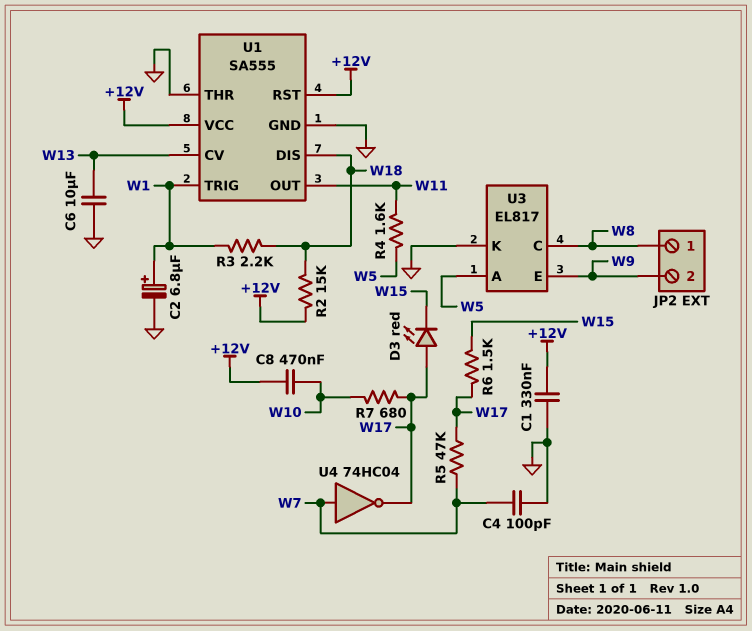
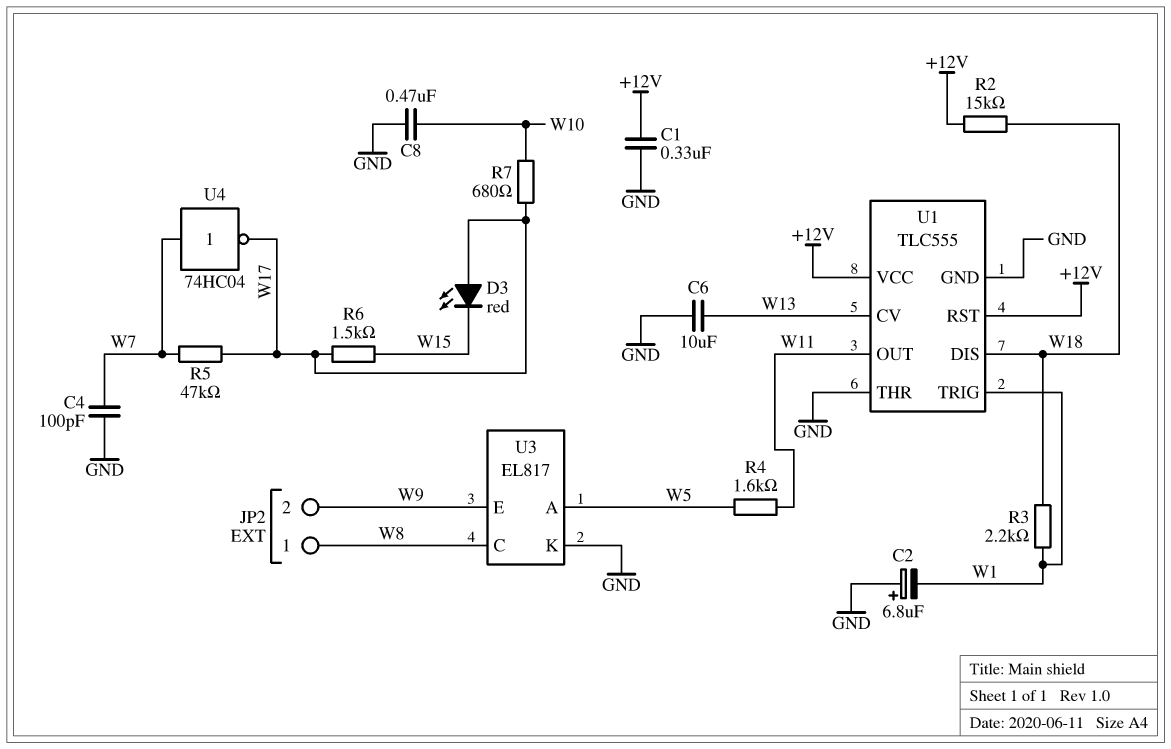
C2: 6.8uF (plus W1, minus GND) -> 6.8uF (plus GND, minus W1)
C8: 470nF (+12V, W10) -> 470nF (GND, W10)
U1: SA555 -> TLC555

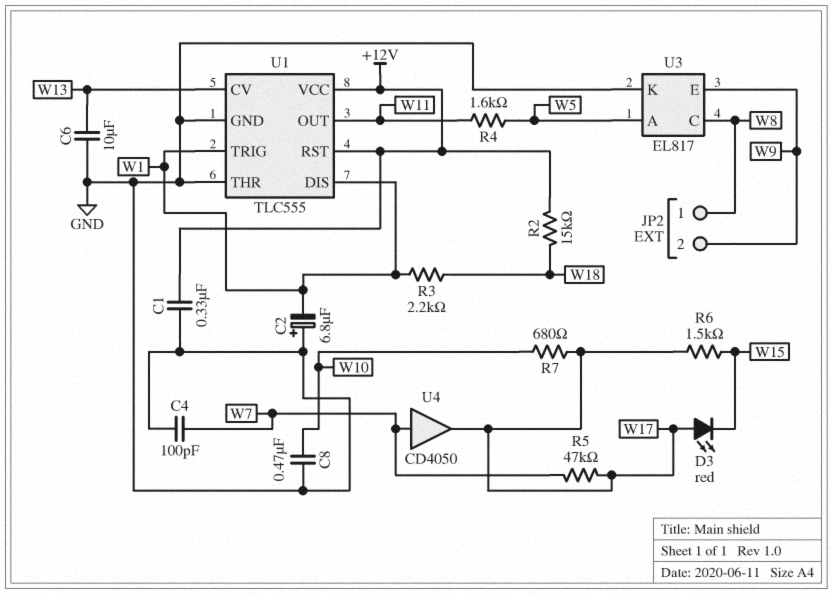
U1 pin DIS: W18 -> W1
U4: NOT 74HC04 (in W7, out W17) -> buffer CD4050 (in W7, out W17)

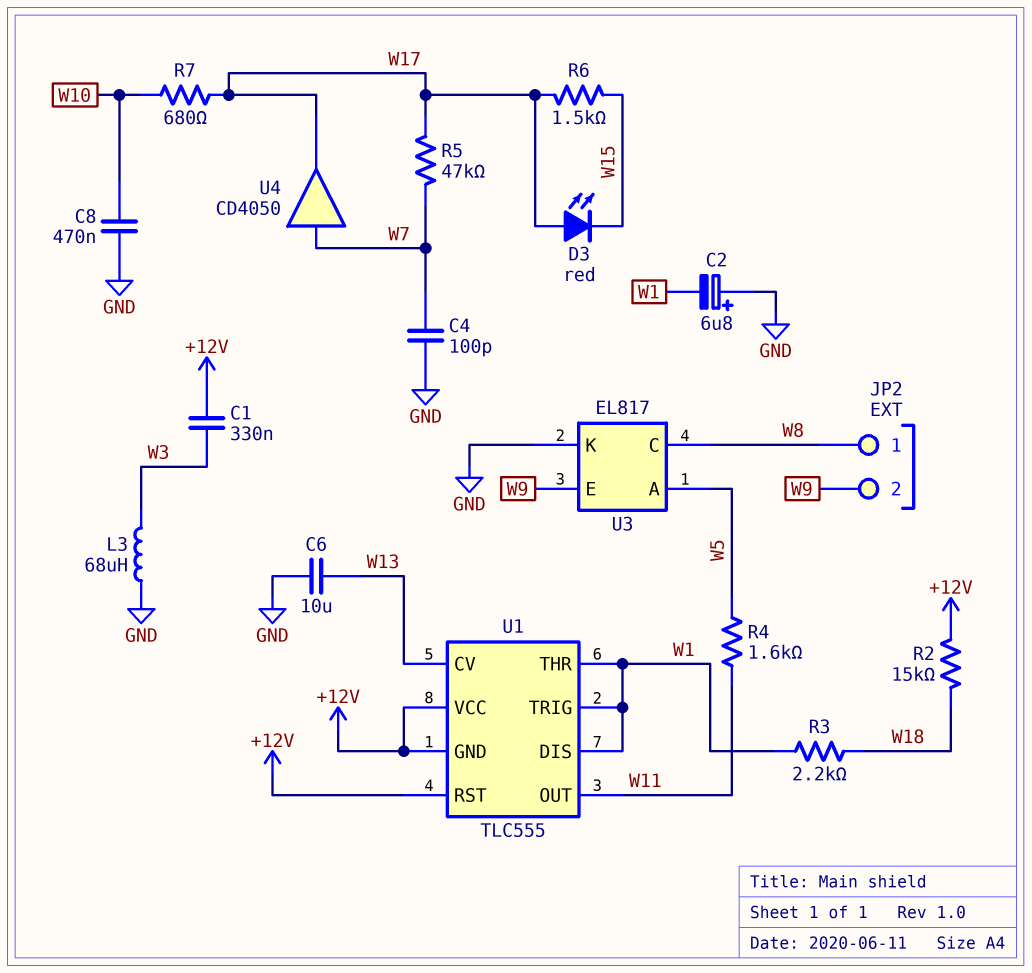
C1: 330nF (+12V, GND) -> 330nF (+12V, W3)
L3: none -> 68uH (GND, W3)
U1 pin GND: GND -> +12V
U1 pin THR: GND -> W1

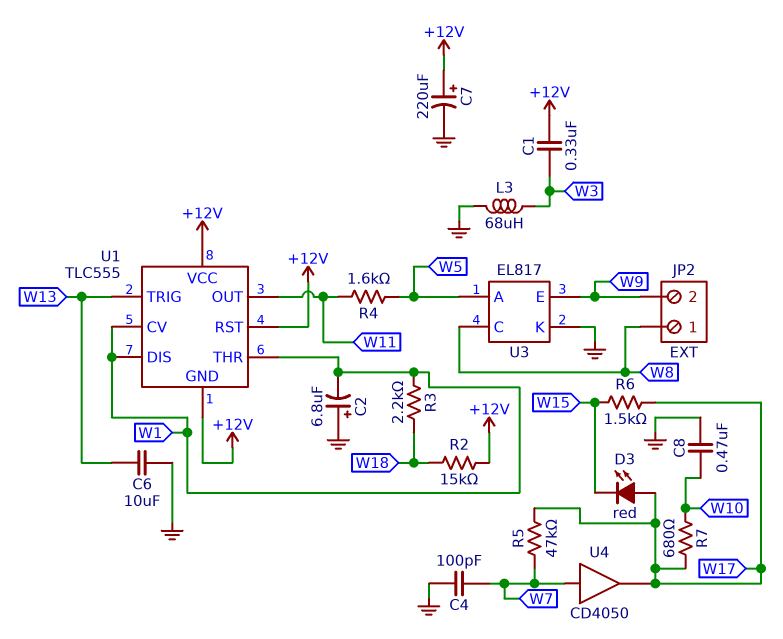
C7: none -> 220uF (plus +12V, minus GND)
U1 pin CV: W13 -> W1
U1 pin TRIG: W1 -> W13

